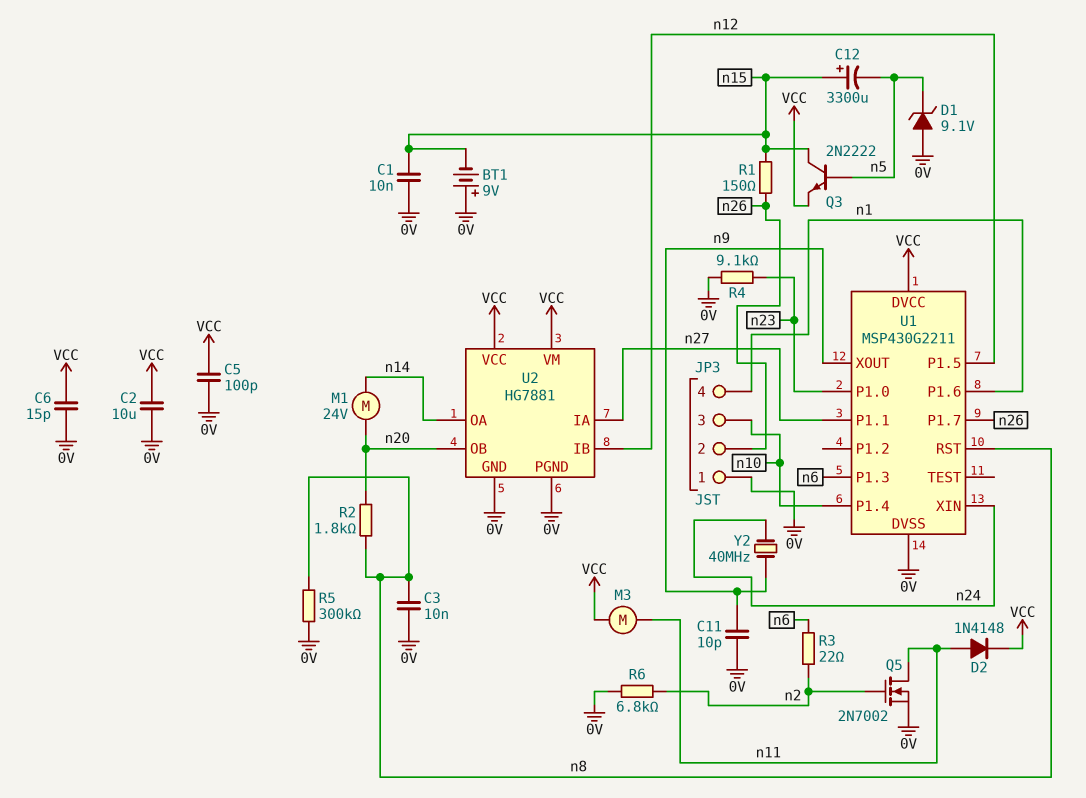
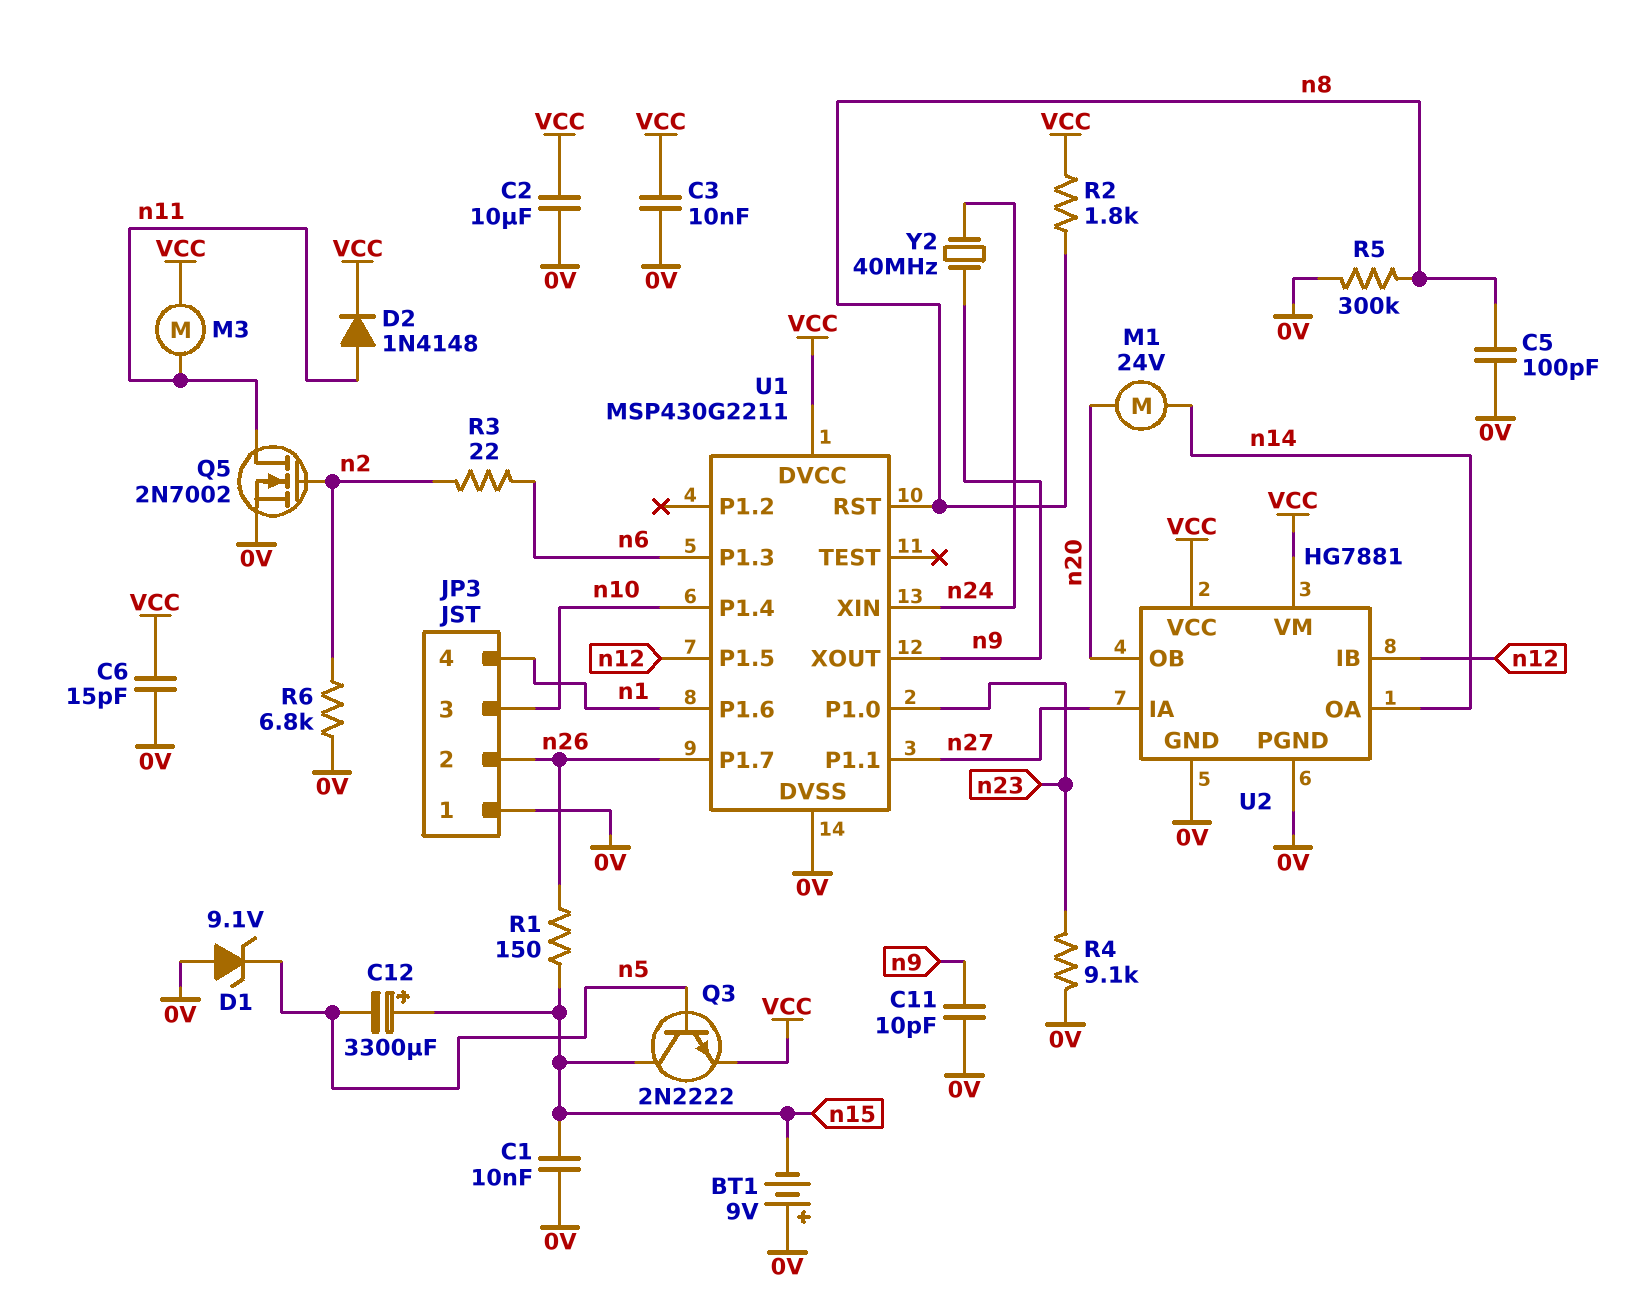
C3: 10nF (0V, n8) -> 10nF (0V, VCC)
C5: 100pF (0V, VCC) -> 100pF (0V, n8)
R2: 1.8k (n8, n20) -> 1.8k (VCC, n8)

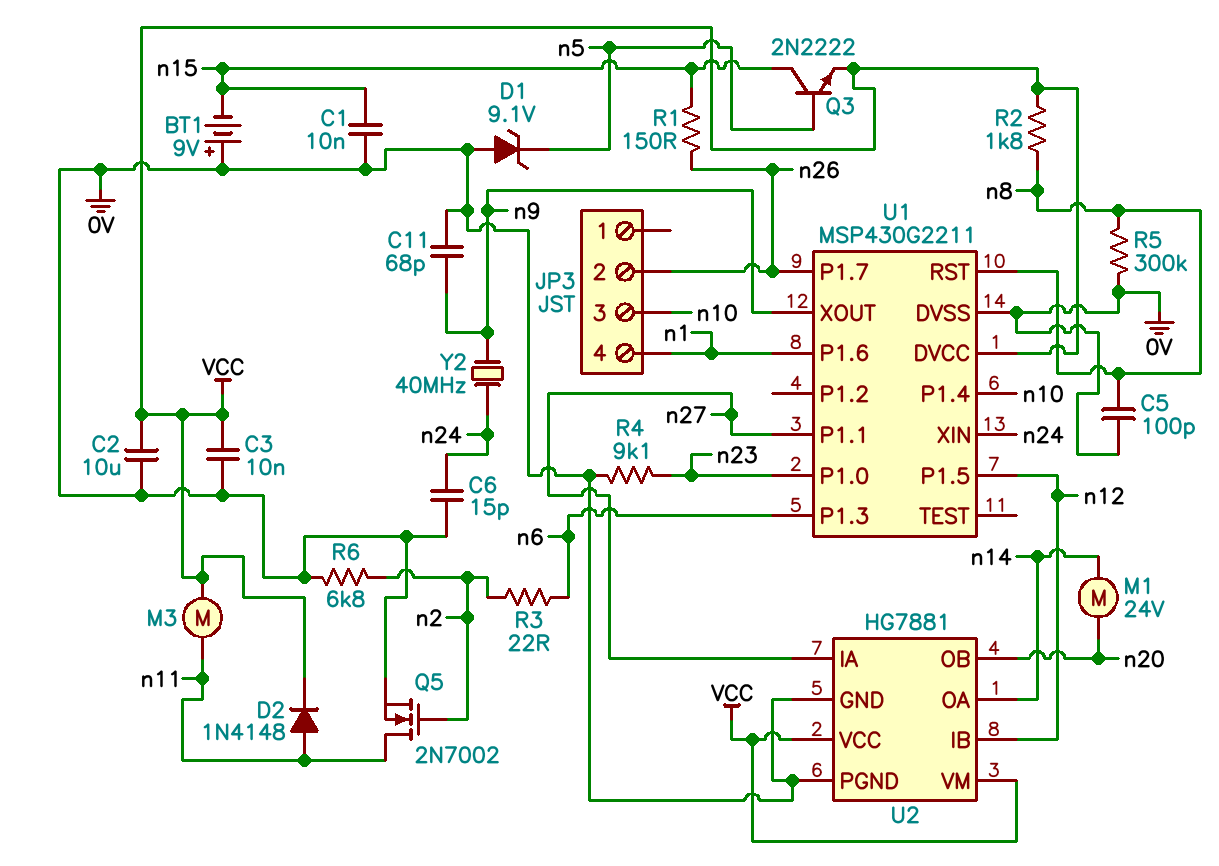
C6: 15pF (0V, VCC) -> 15pF (0V, n24)
C11: 10pF (0V, n9) -> 68pF (0V, n9)
C12: 3300uF (plus n15, minus n5) -> none
JP3 pin 1: 0V -> none

